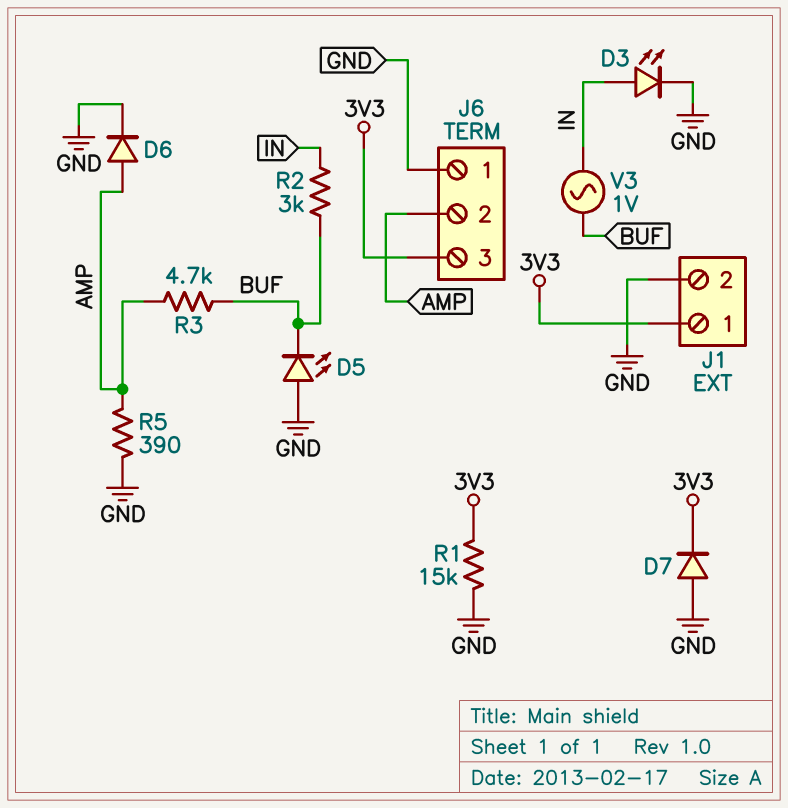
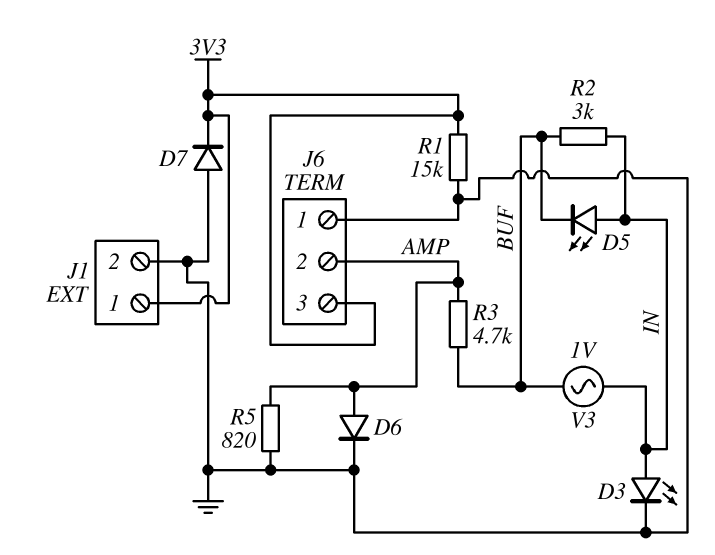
D5: LED (A GND, K BUF) -> LED (A IN, K BUF)
R5: 390 (AMP, GND) -> 820 (AMP, GND)

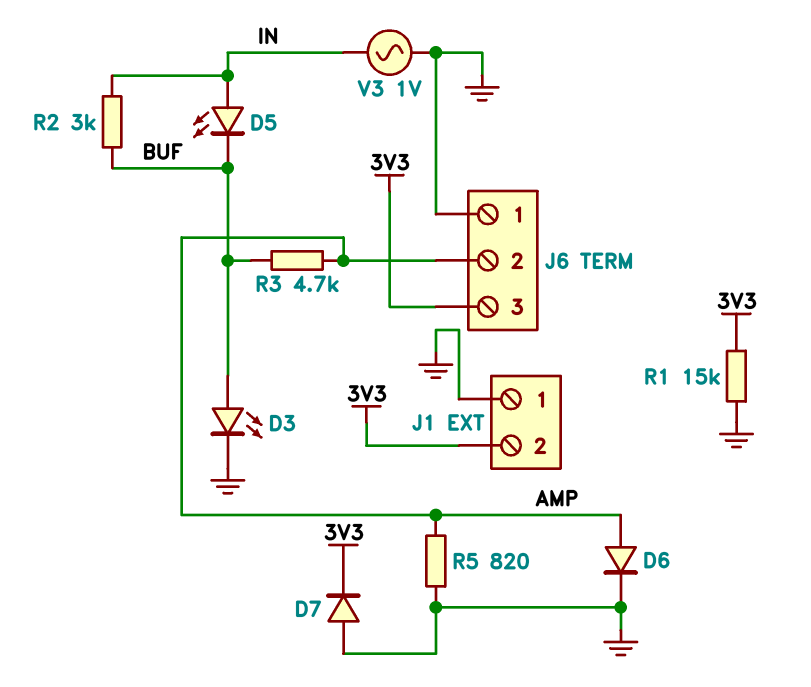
D3: LED (A IN, K GND) -> LED (A BUF, K GND)
J1 pin 1: 3V3 -> GND
J1 pin 2: GND -> 3V3
V3: AC 1V (BUF, IN) -> AC 1V (GND, IN)

